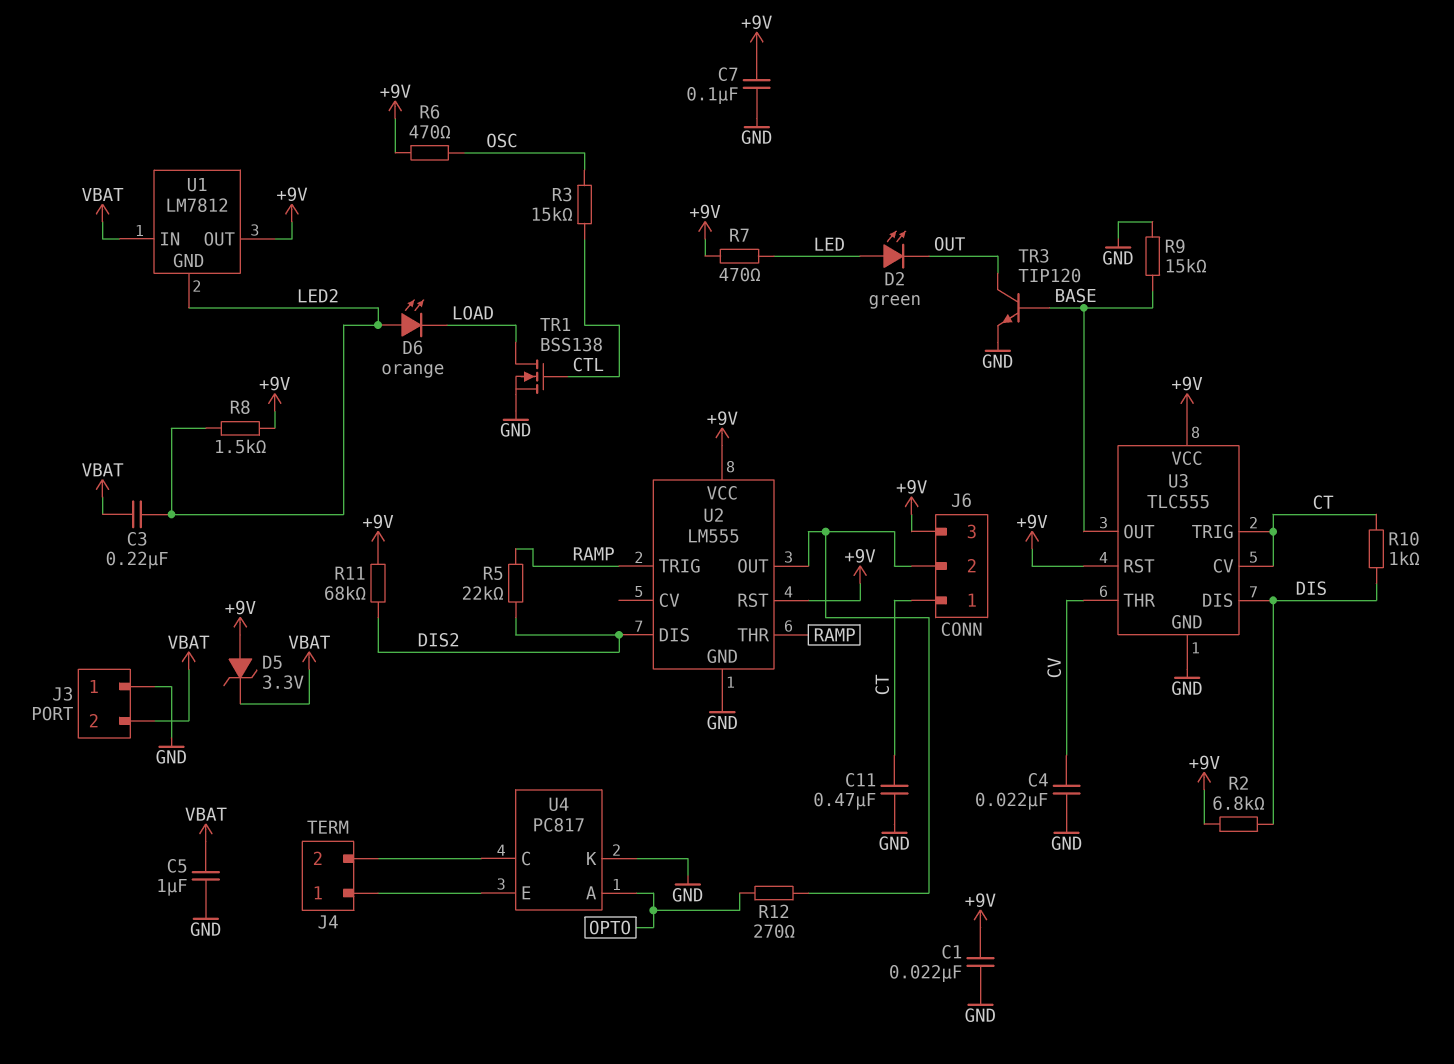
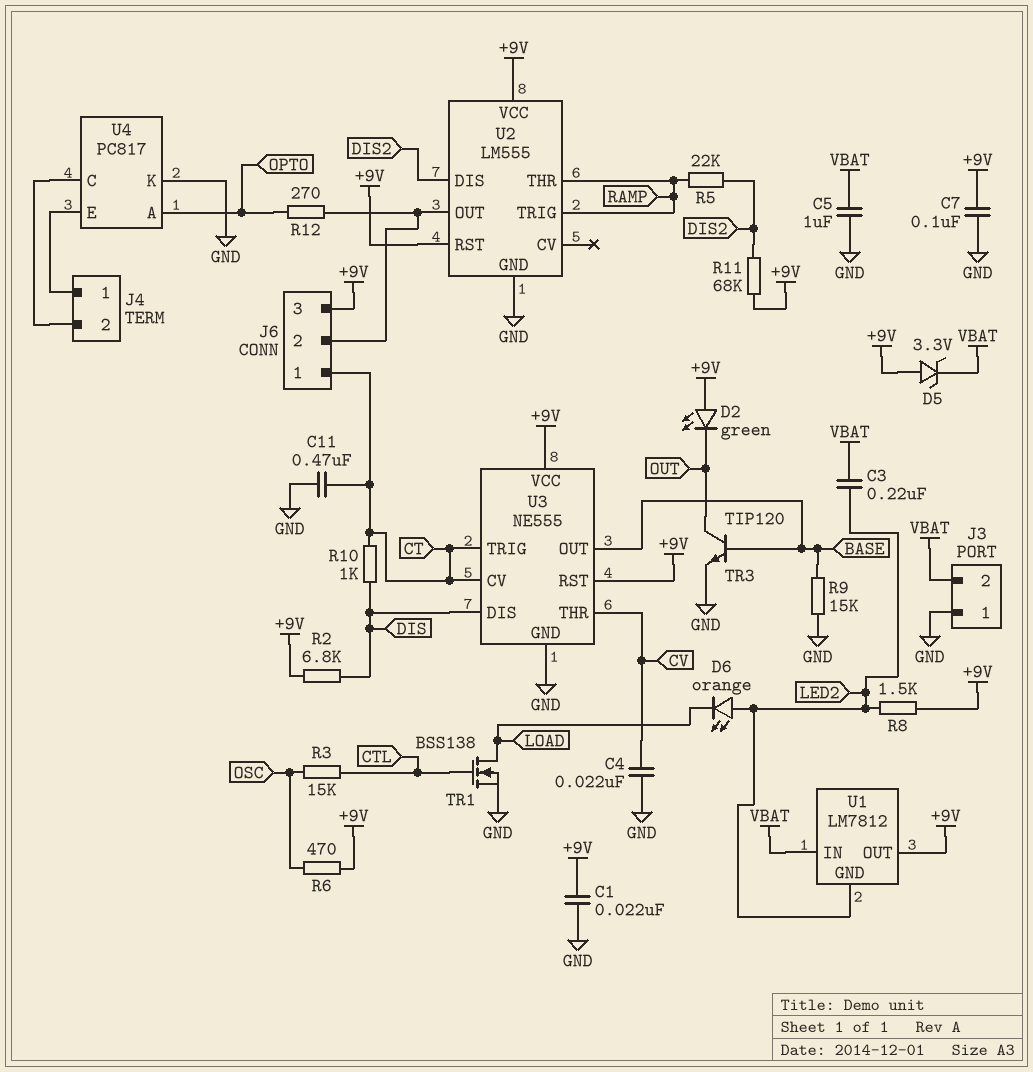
D2: LED green (A LED, K OUT) -> LED green (A +9V, K OUT)
R7: 470 (+9V, LED) -> none
U3: TLC555 -> NE555

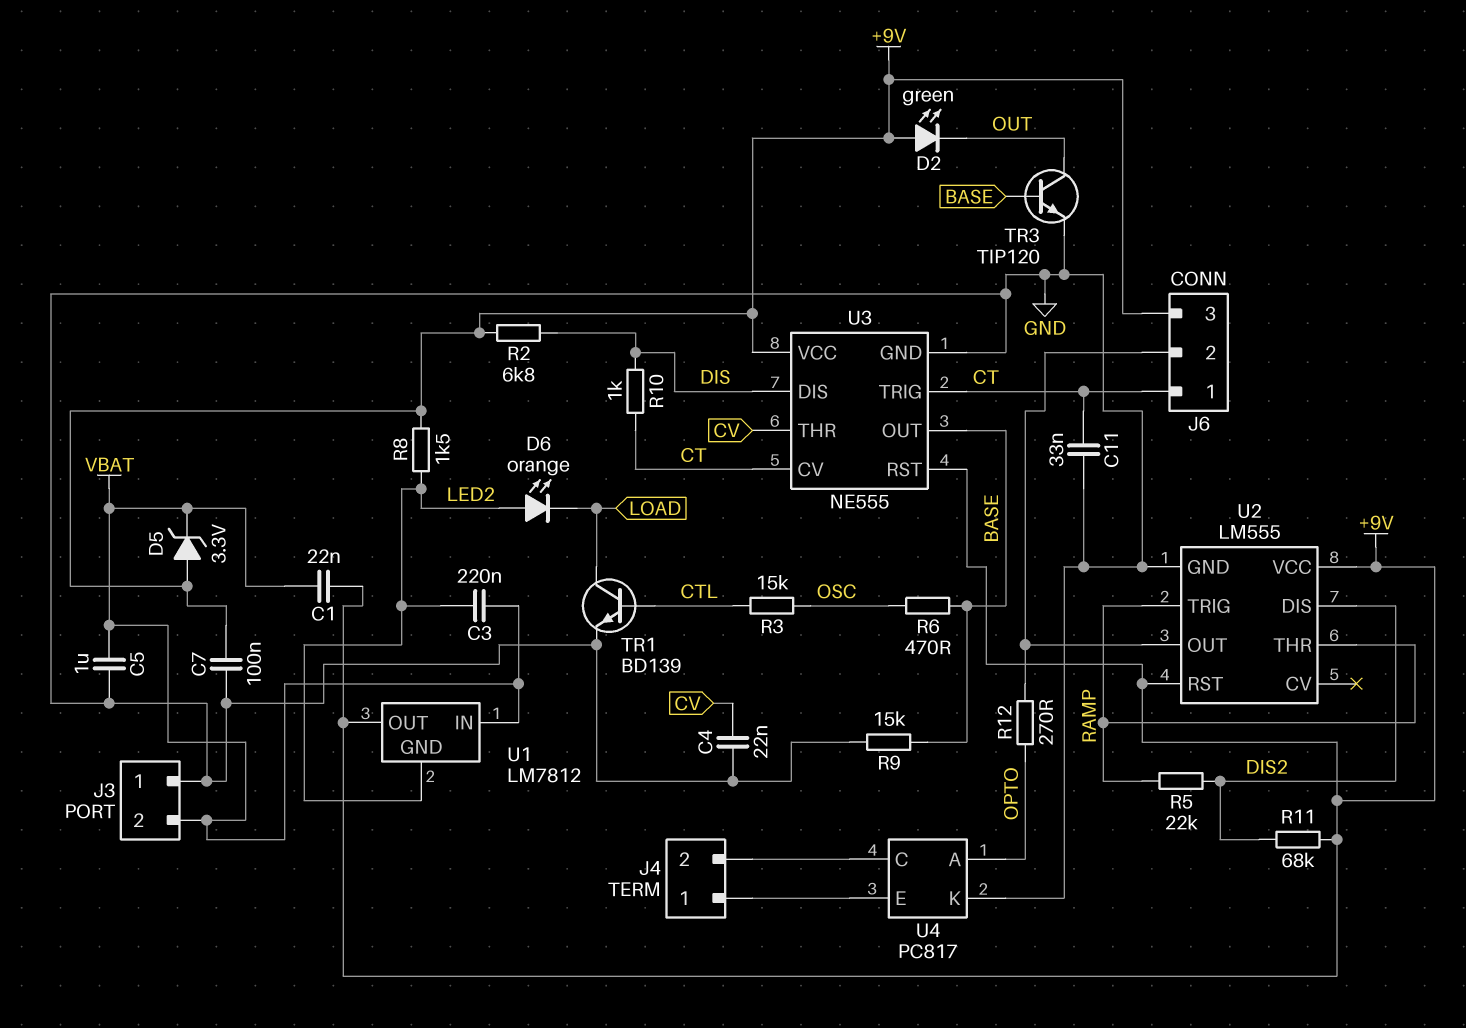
C1: 22nF (+9V, GND) -> 22nF (+9V, VBAT)
C11: 470nF (CT, GND) -> 33nF (CT, GND)
R6: 470 (+9V, OSC) -> 470 (BASE, OSC)
TR1: NMOS BSS138 (G CTL, D LOAD, S GND) -> NPN BD139 (B CTL, C LOAD, E GND)

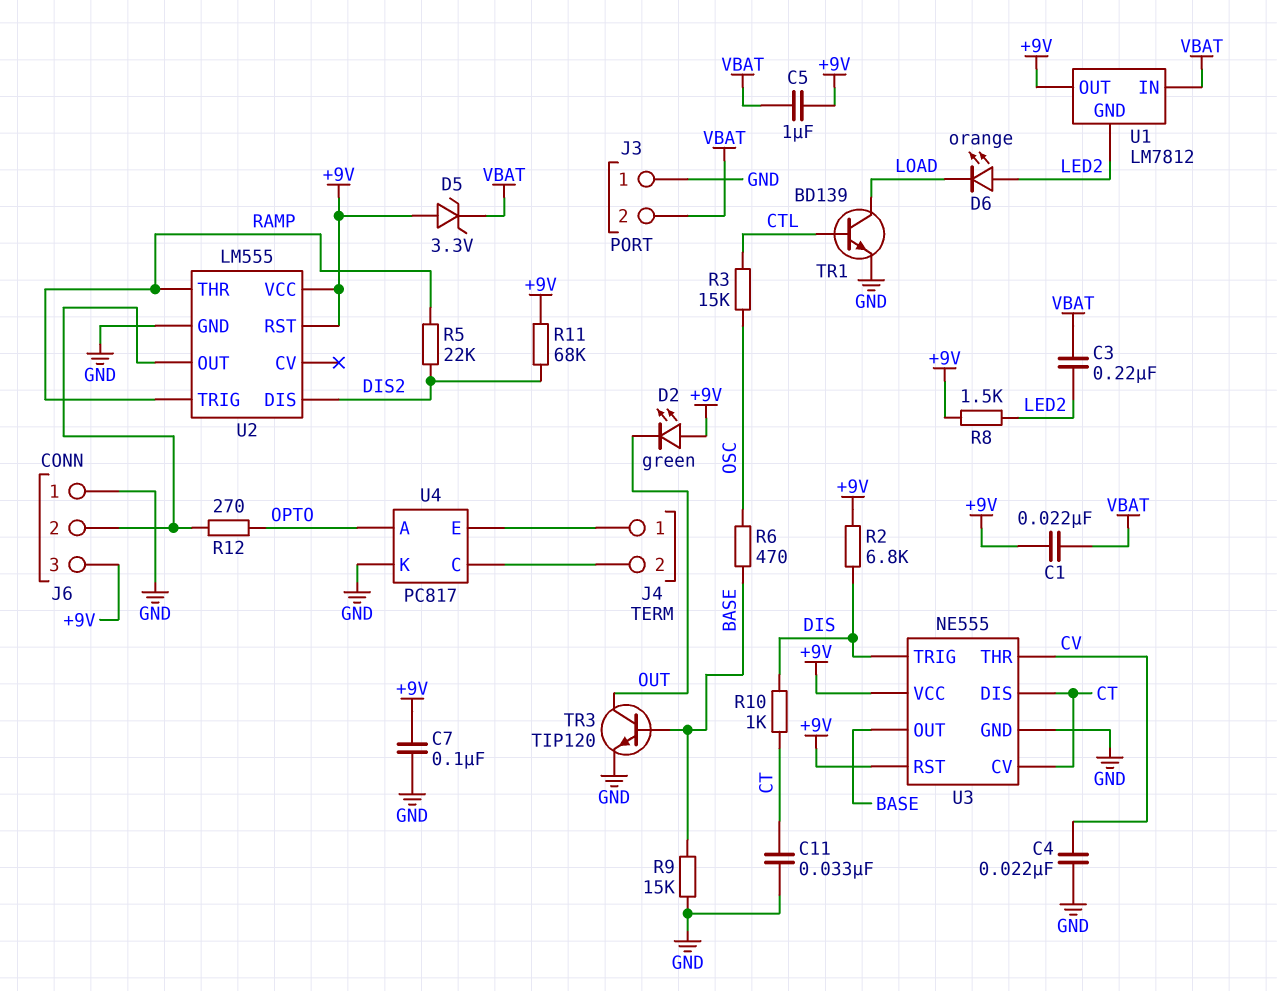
C5: 1uF (GND, VBAT) -> 1uF (+9V, VBAT)
J6 pin 1: CT -> GND
U3 pin DIS: DIS -> CT
U3 pin TRIG: CT -> DIS

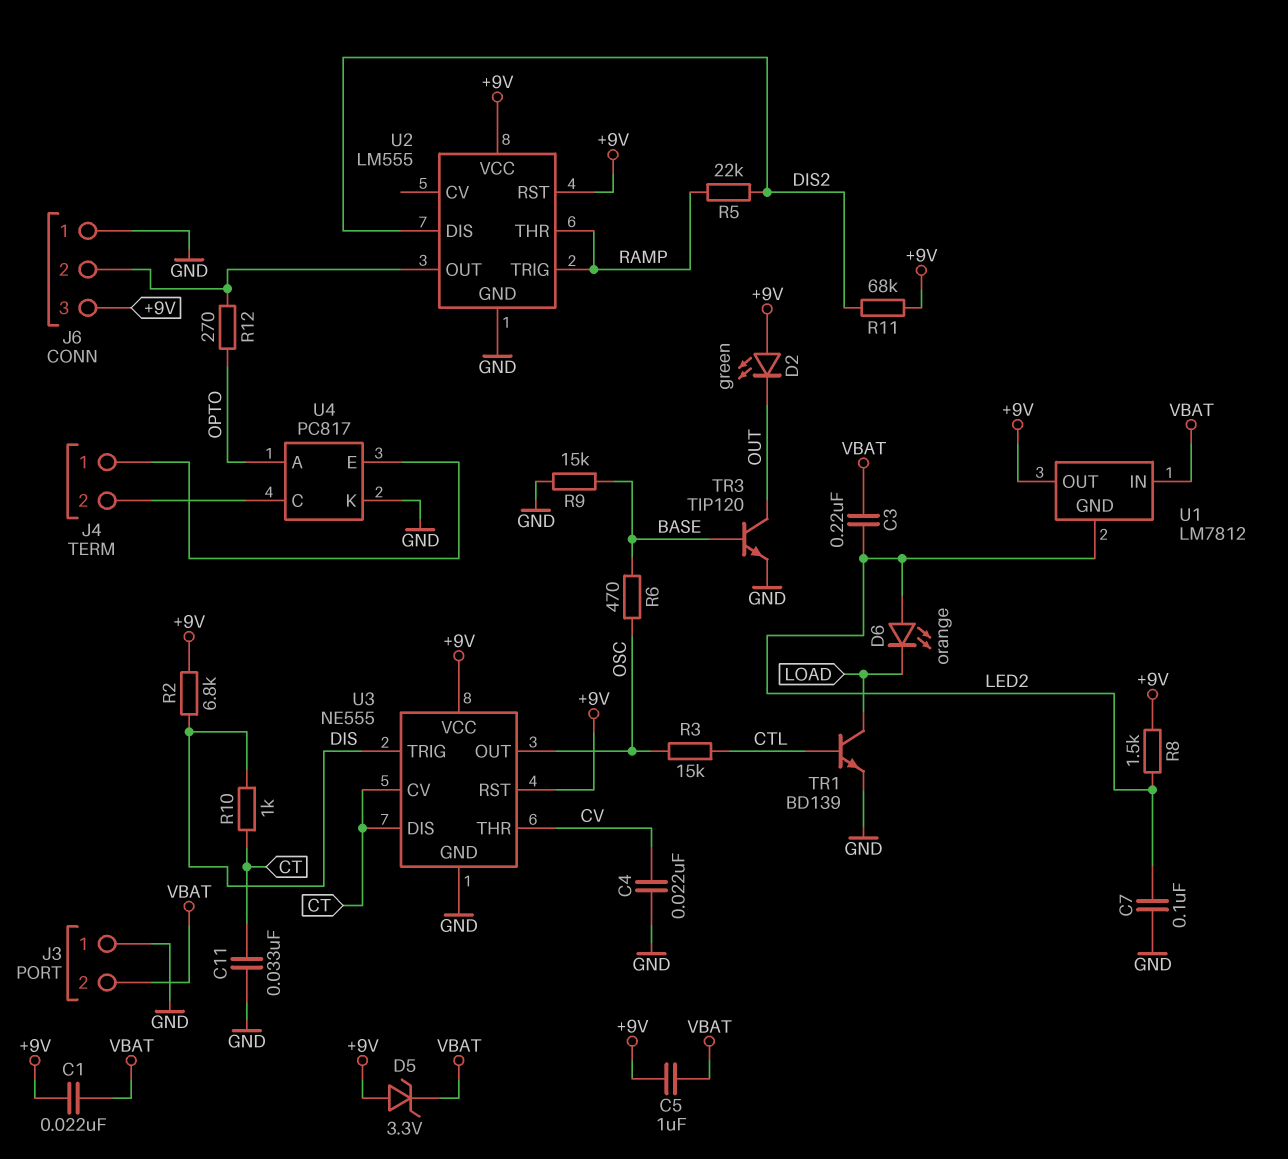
C7: 100nF (+9V, GND) -> 100nF (GND, LED2)
U3 pin OUT: BASE -> OSC

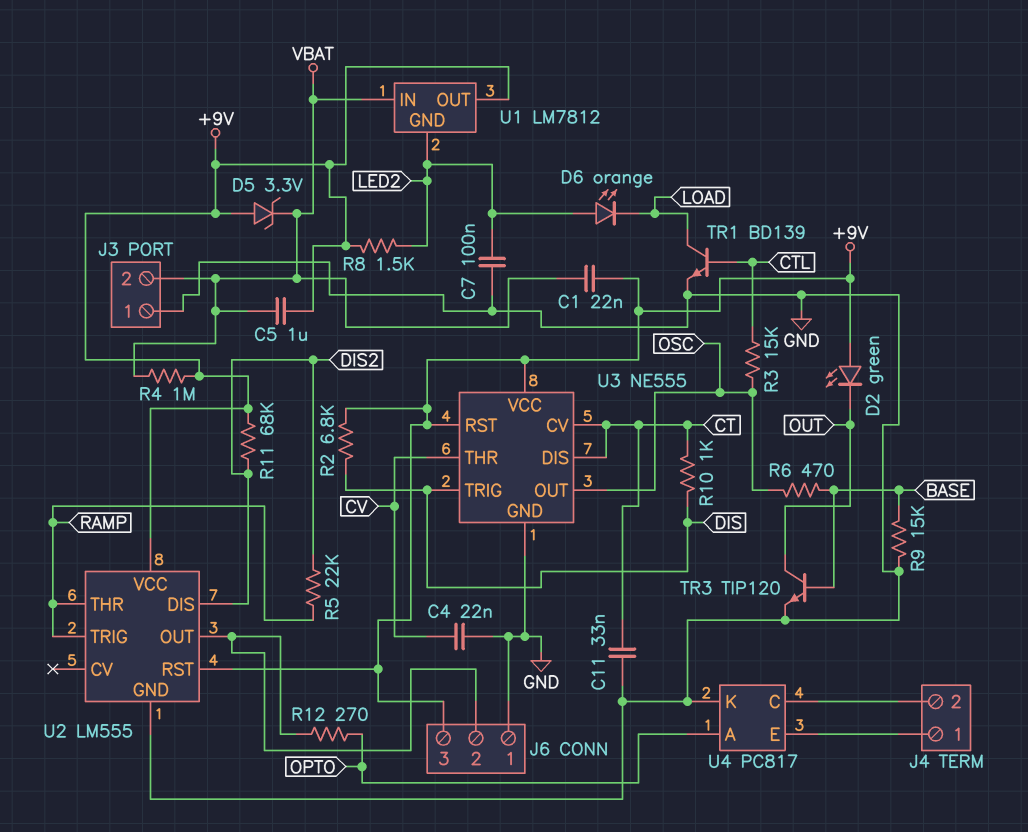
C3: 220nF (LED2, VBAT) -> none
R4: none -> 1M (+9V, VBAT)

